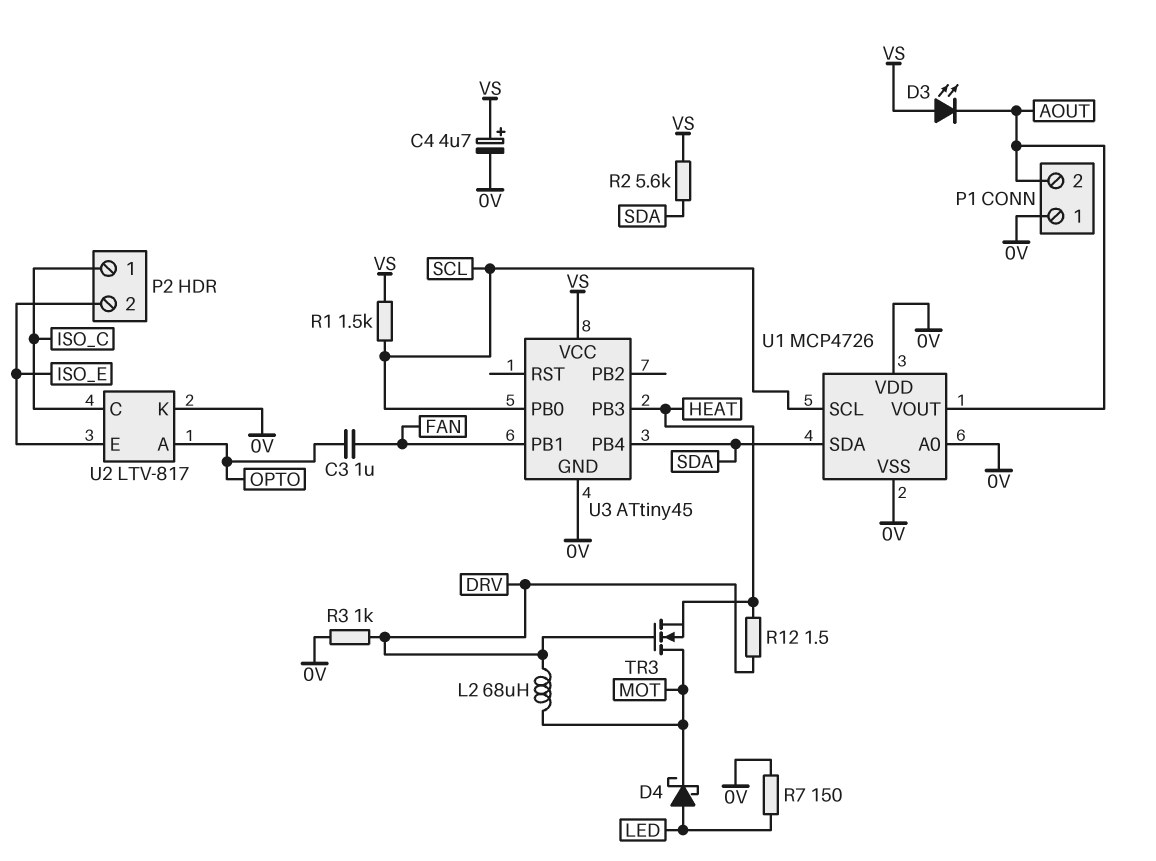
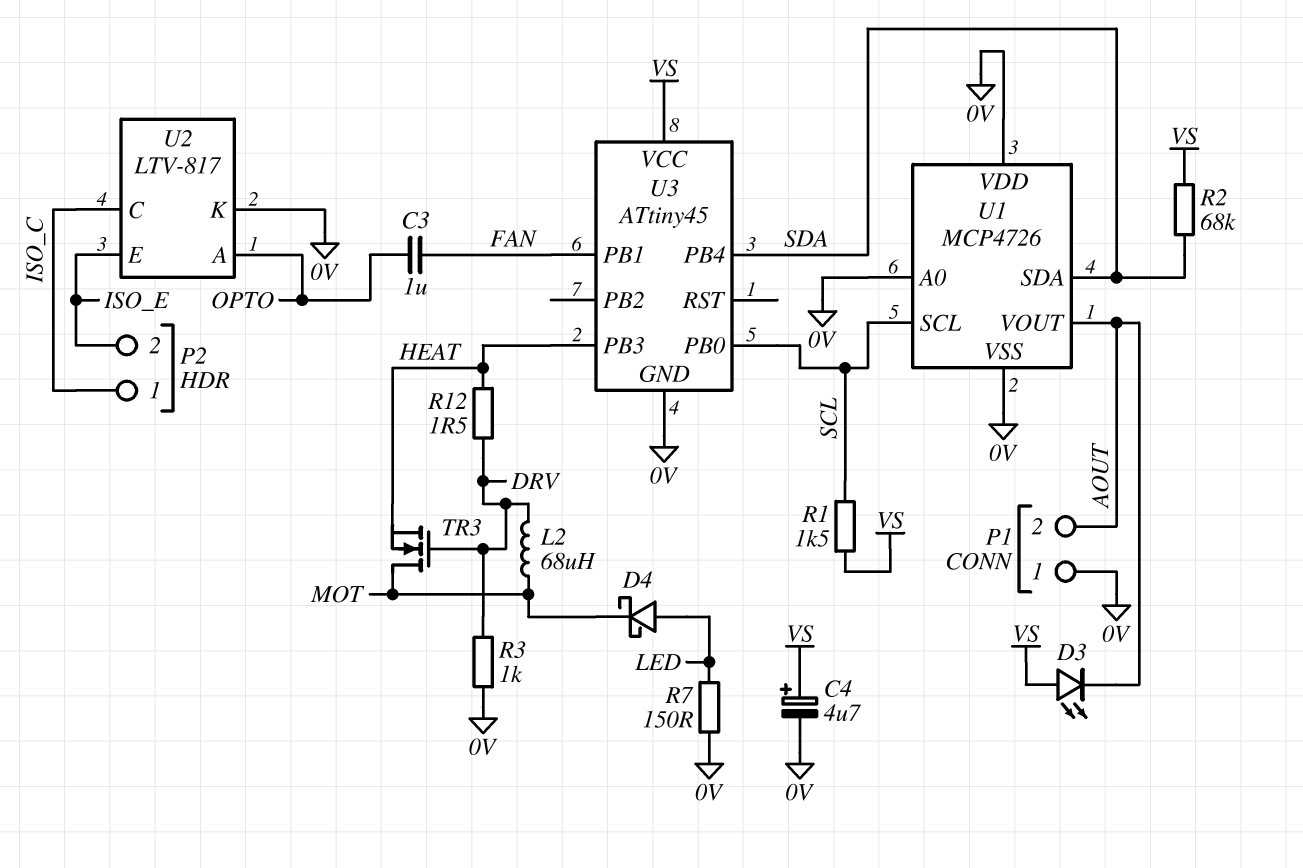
R2: 5.6k (SDA, VS) -> 68k (SDA, VS)

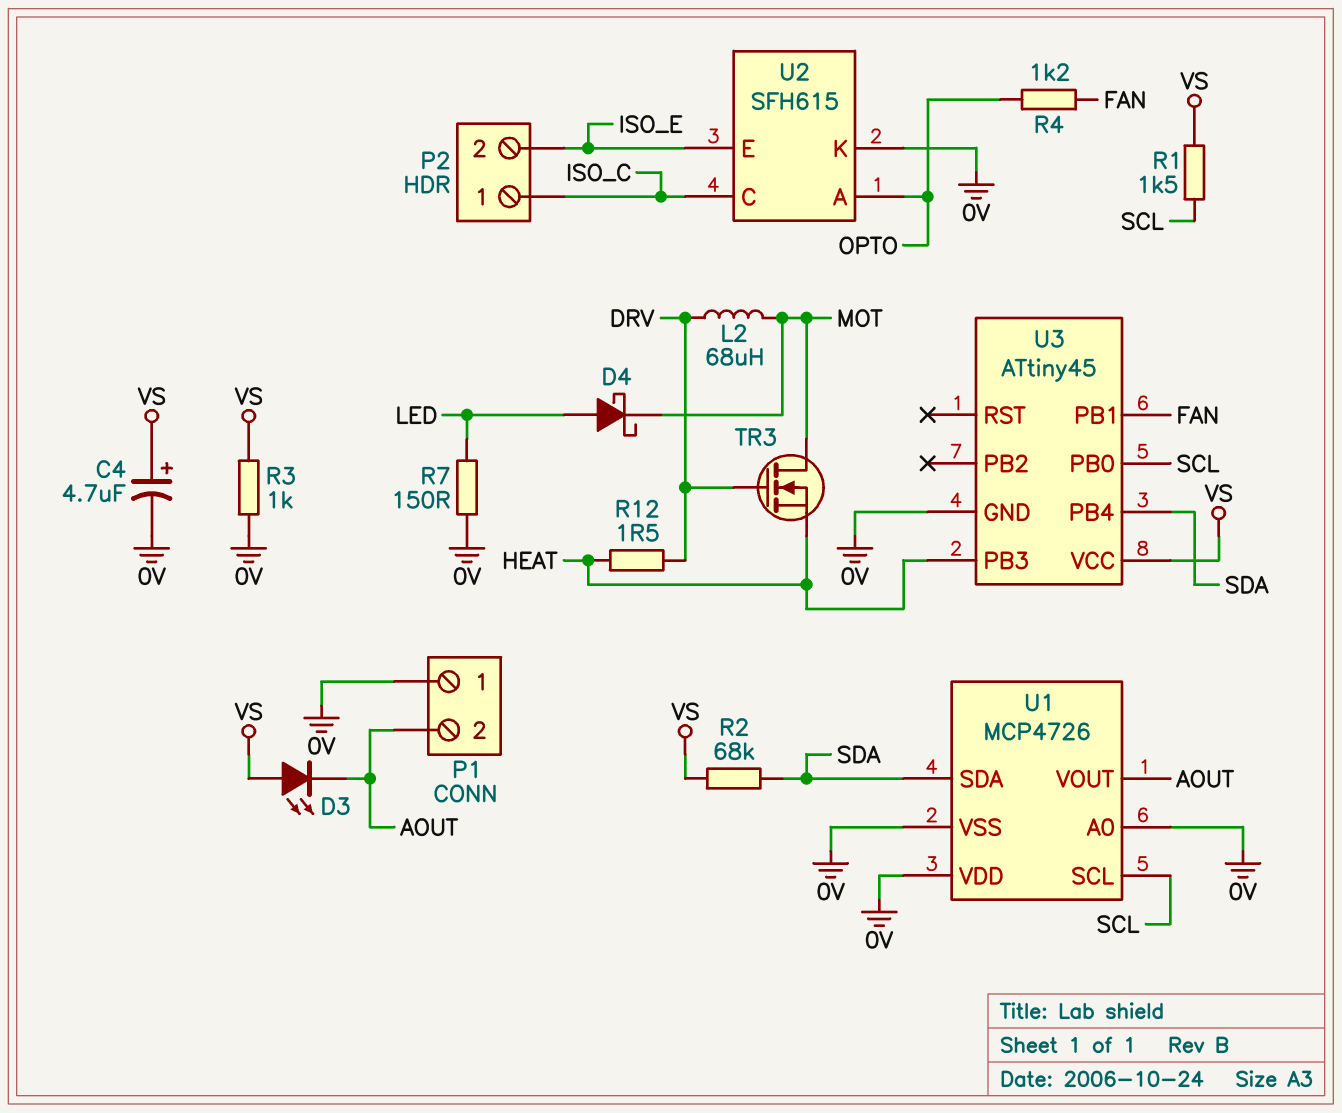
C3: 1uF (FAN, OPTO) -> none
R3: 1k (0V, DRV) -> 1k (0V, VS)
R4: none -> 1.2k (FAN, OPTO)
U2: LTV-817 -> SFH615

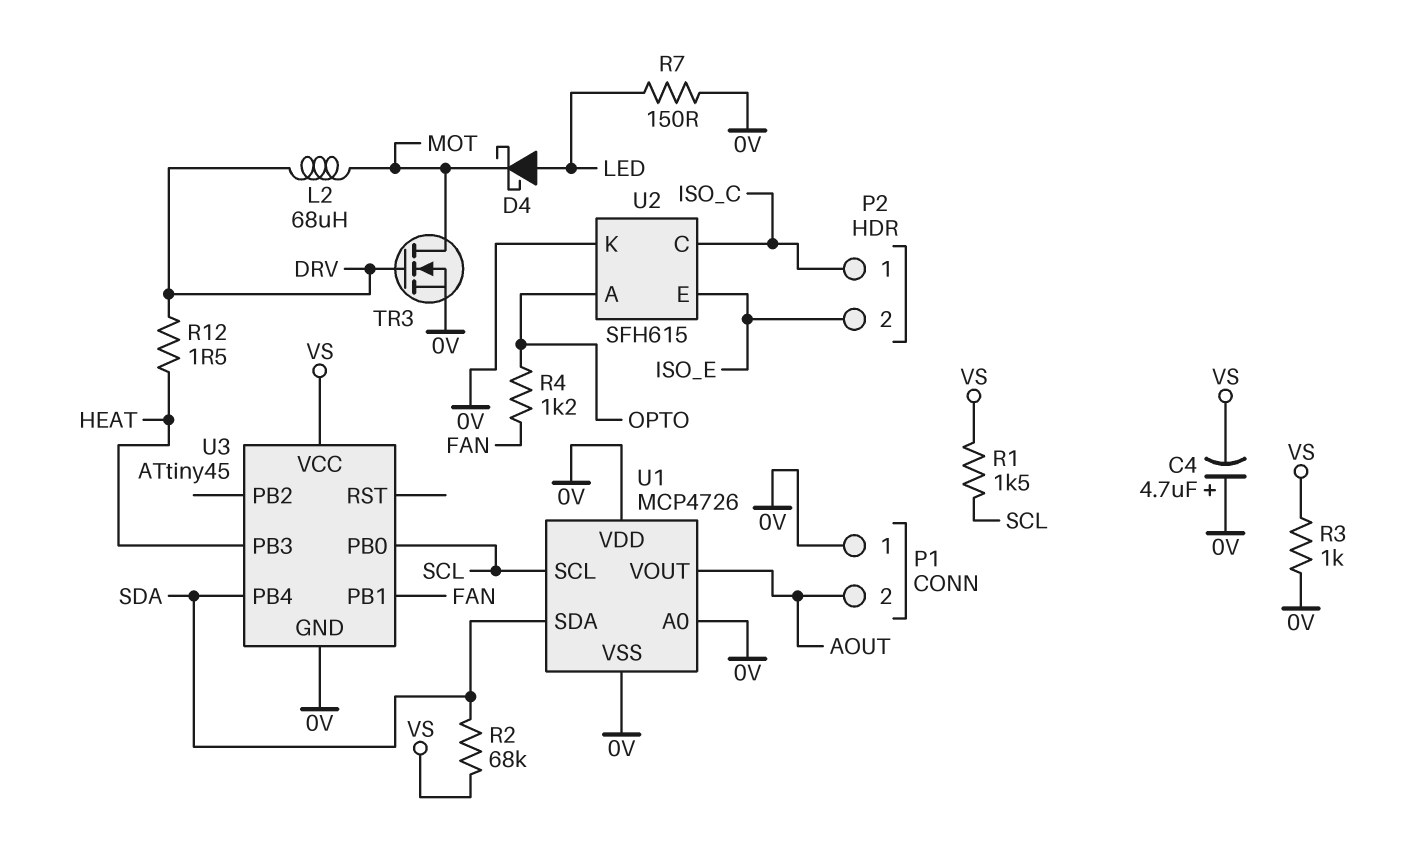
C4: 4.7uF (plus VS, minus 0V) -> 4.7uF (plus 0V, minus VS)
D3: LED (A VS, K AOUT) -> none
TR3: NMOS (G DRV, D MOT, S HEAT) -> NMOS (G DRV, D MOT, S 0V)

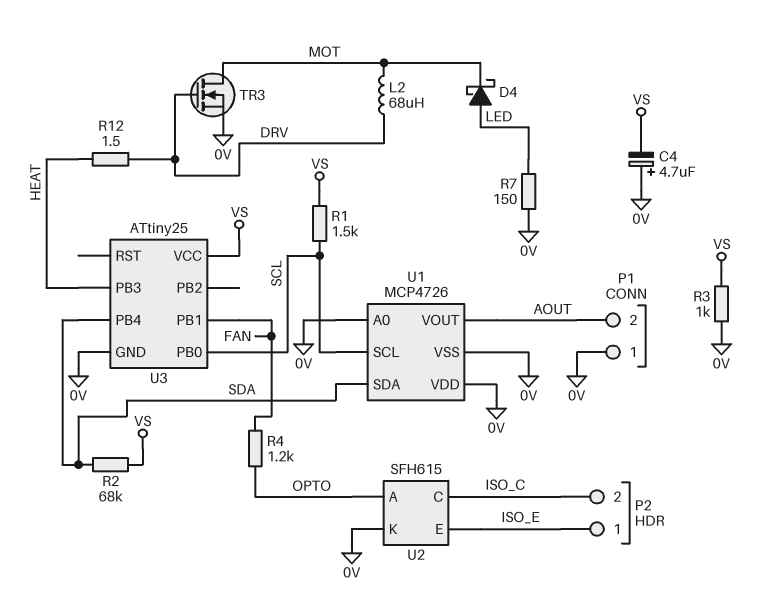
P2 pin 1: ISO_C -> ISO_E
P2 pin 2: ISO_E -> ISO_C
U3: ATtiny45 -> ATtiny25

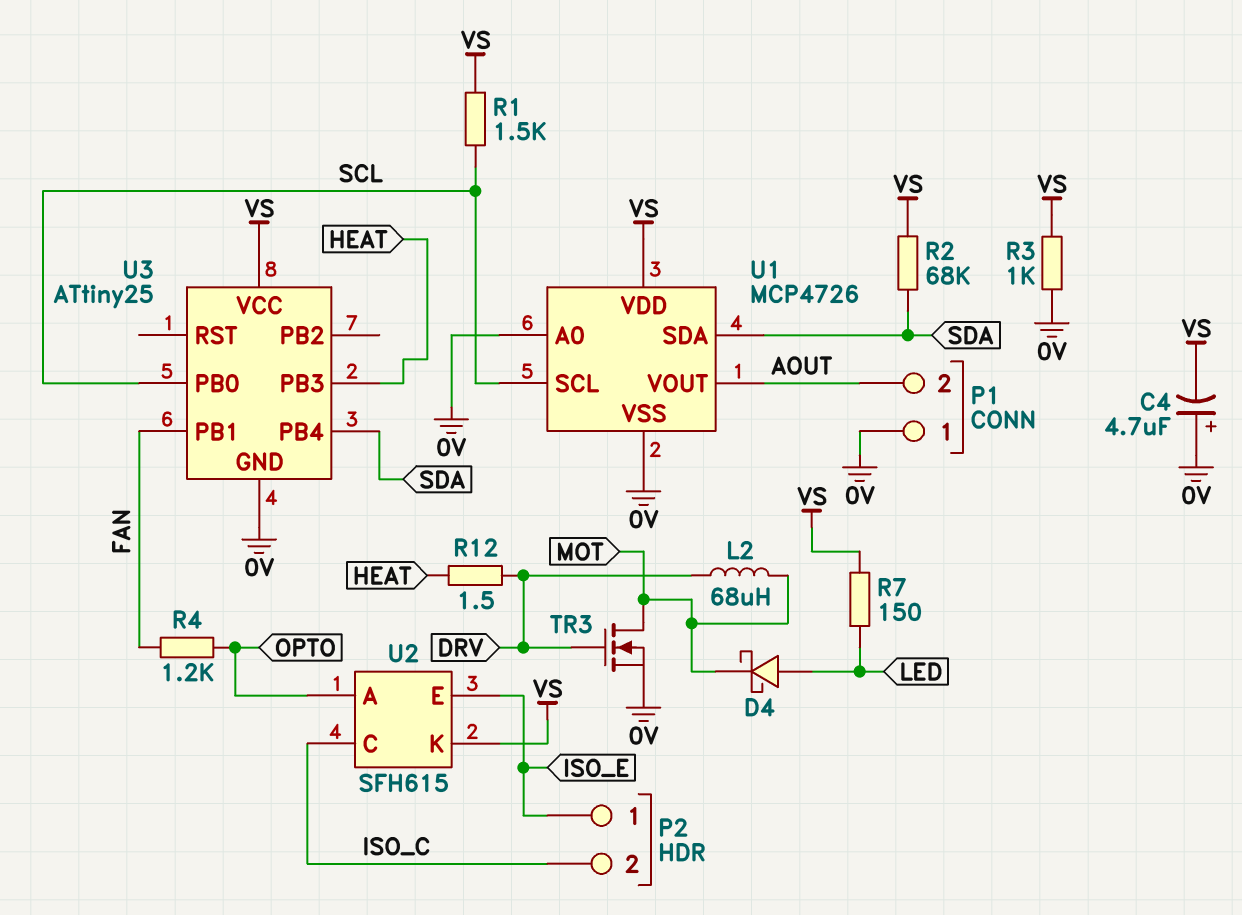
R7: 150 (0V, LED) -> 150 (LED, VS)
U1 pin VDD: 0V -> VS
U2 pin K: 0V -> VS

